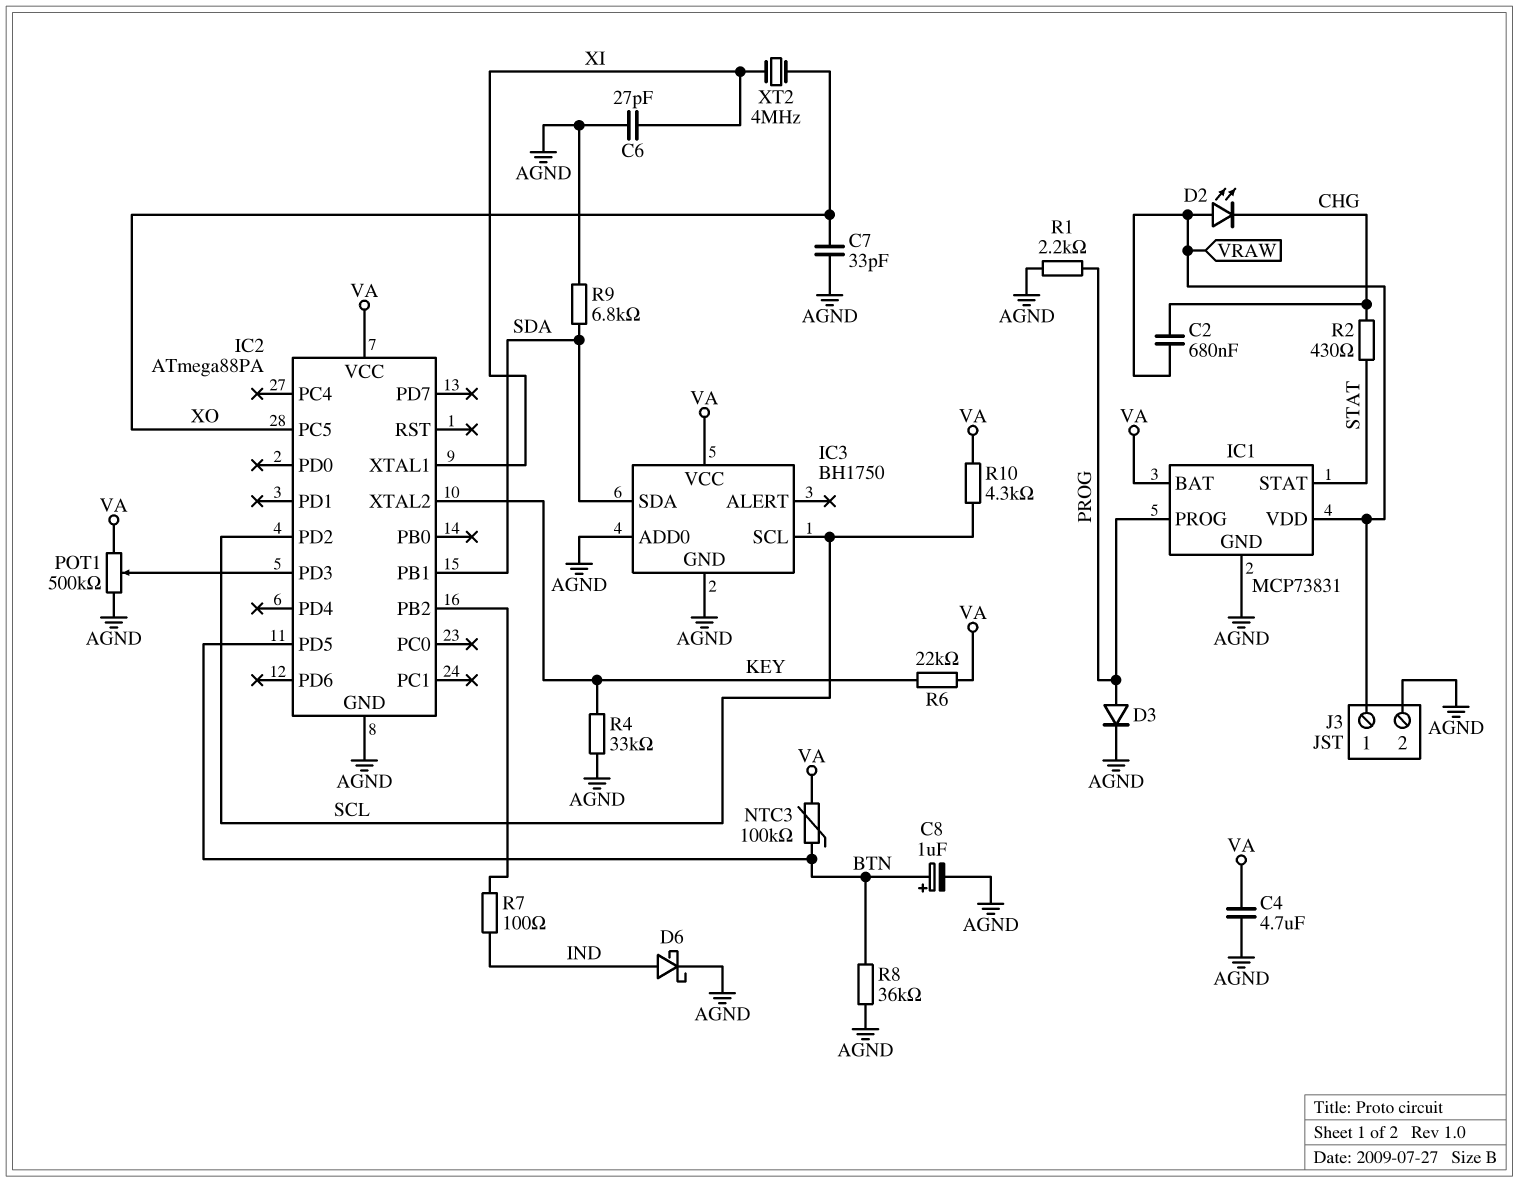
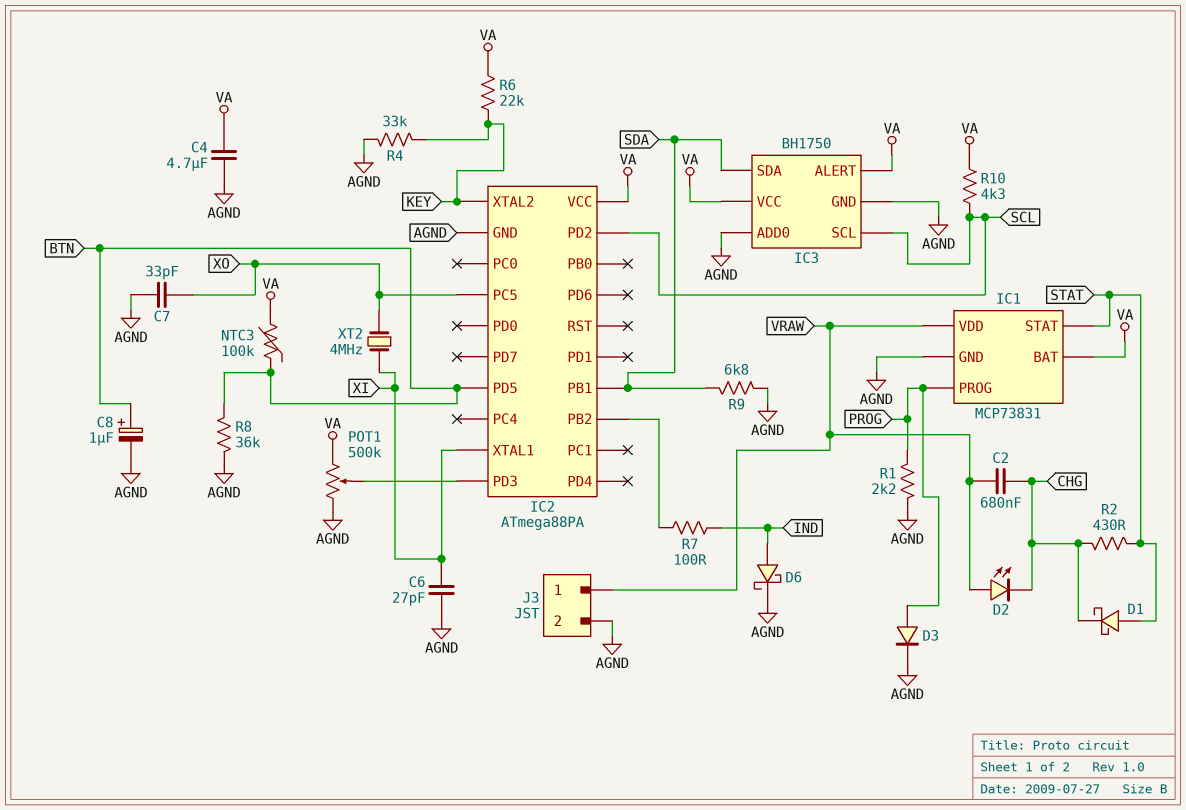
D1: none -> schottky (A STAT, K CHG)
IC3 pin ALERT: none -> VA

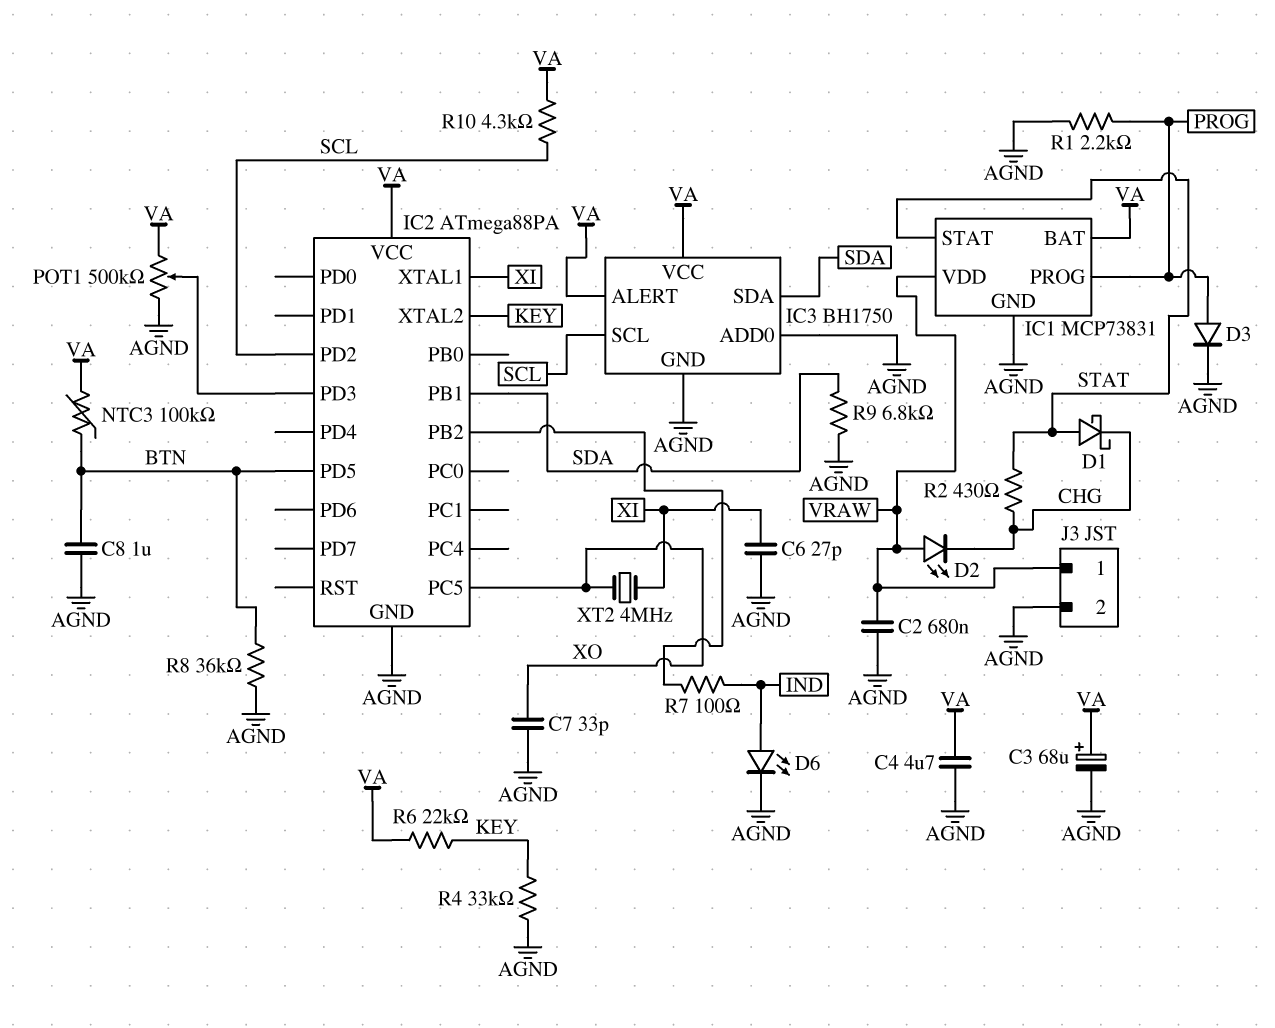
C2: 680nF (CHG, VRAW) -> 680nF (AGND, VRAW)
C3: none -> 68uF (plus VA, minus AGND)
C8: 1uF (plus BTN, minus AGND) -> 1uF (AGND, BTN)
D6: schottky (A IND, K AGND) -> LED (A IND, K AGND)

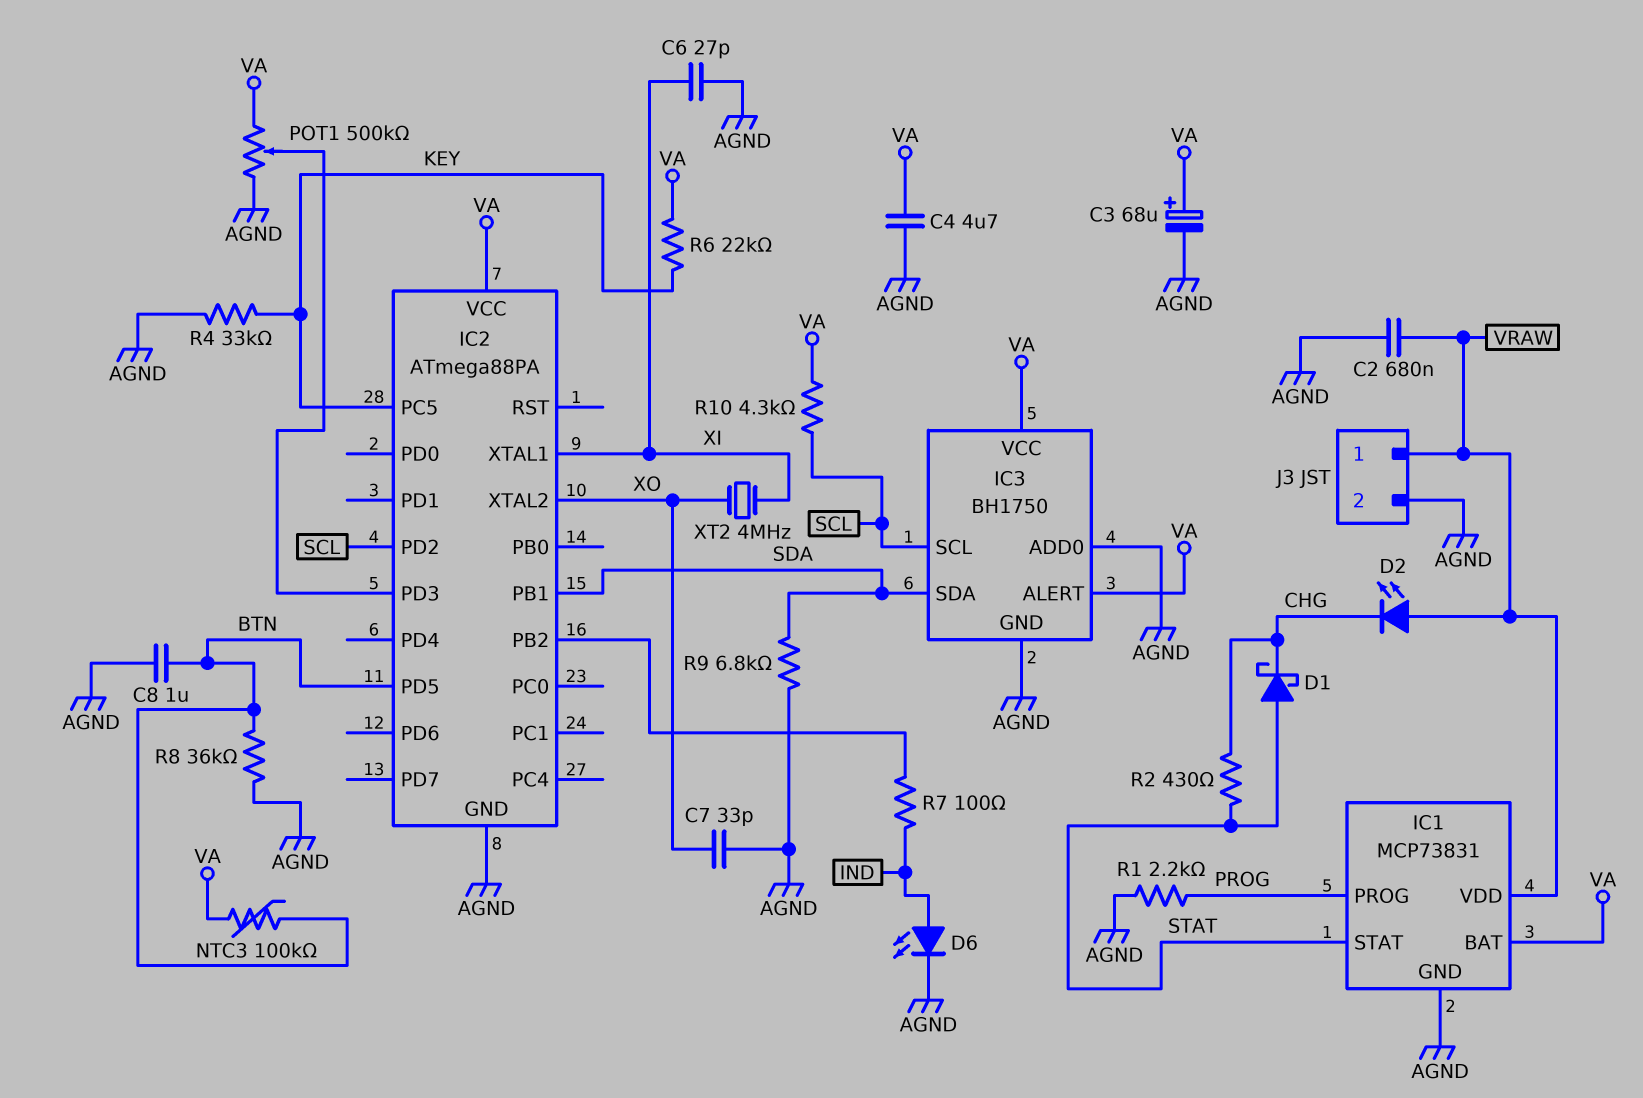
D3: diode (A PROG, K AGND) -> none
IC2 pin PC5: XO -> KEY
IC2 pin XTAL2: KEY -> XO

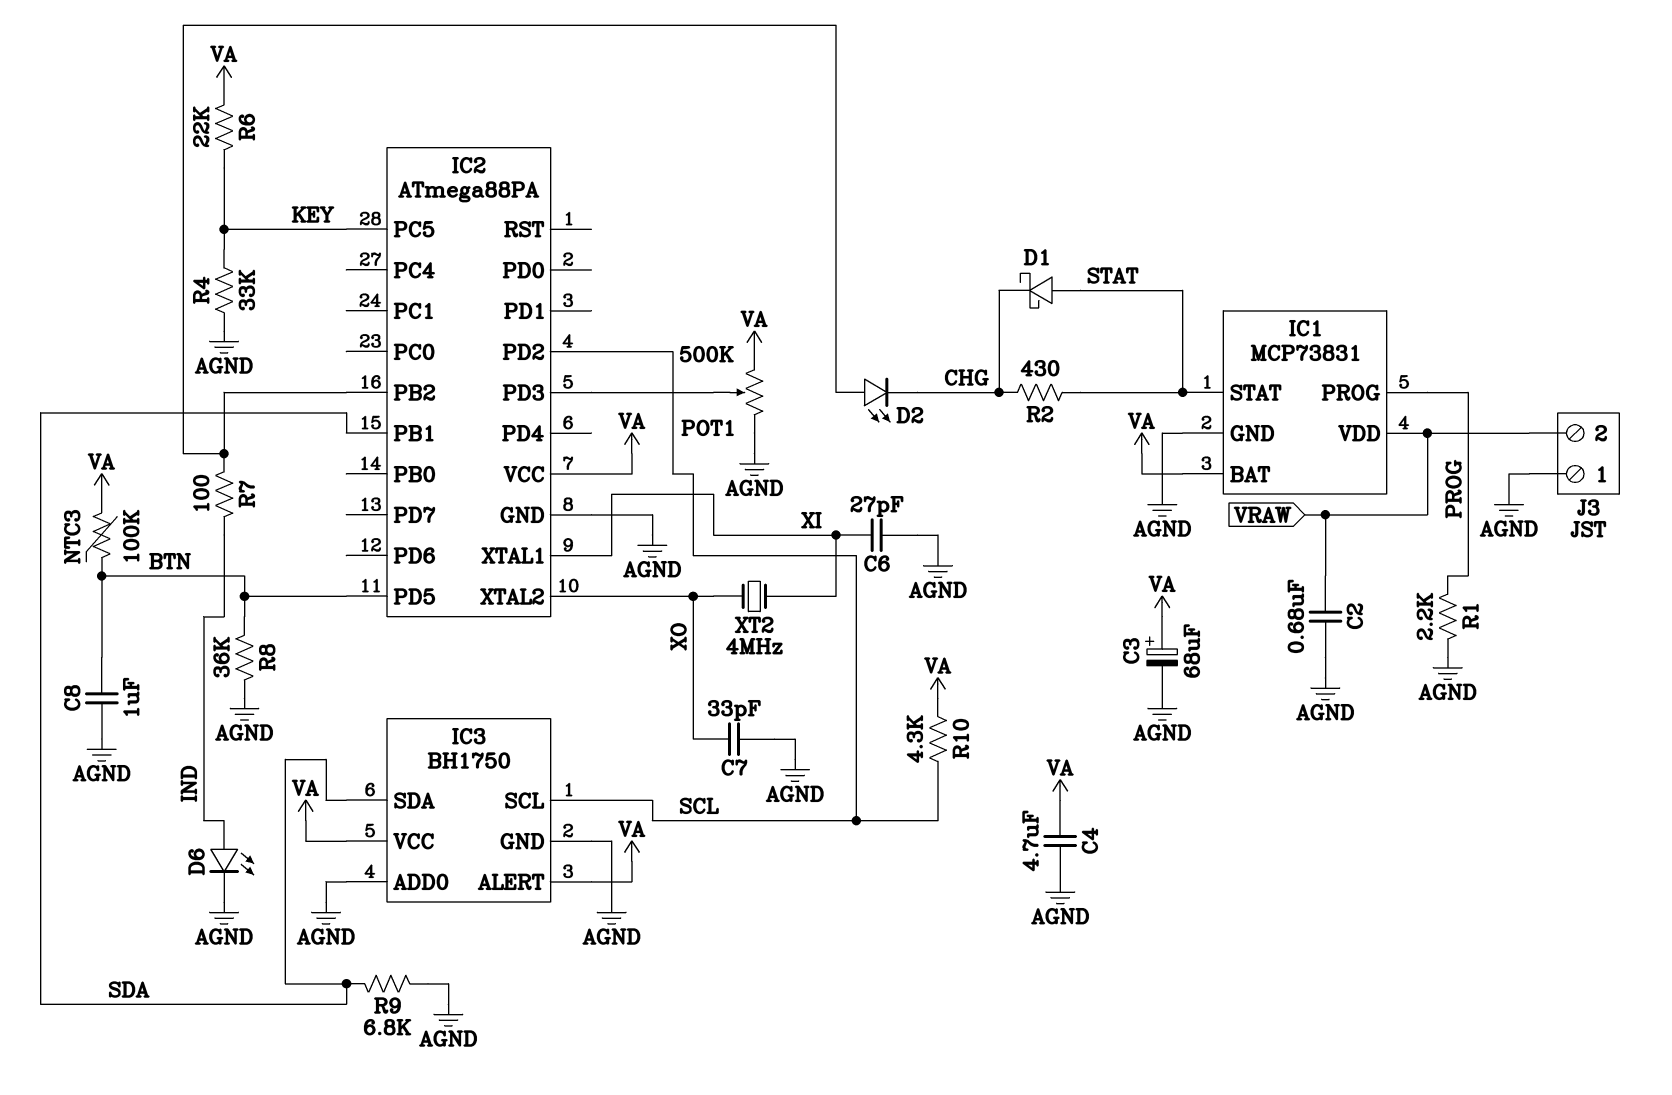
D2: LED (A VRAW, K CHG) -> LED (A IC2/PB2, K CHG)
J3 pin 1: VRAW -> AGND
J3 pin 2: AGND -> VRAW

